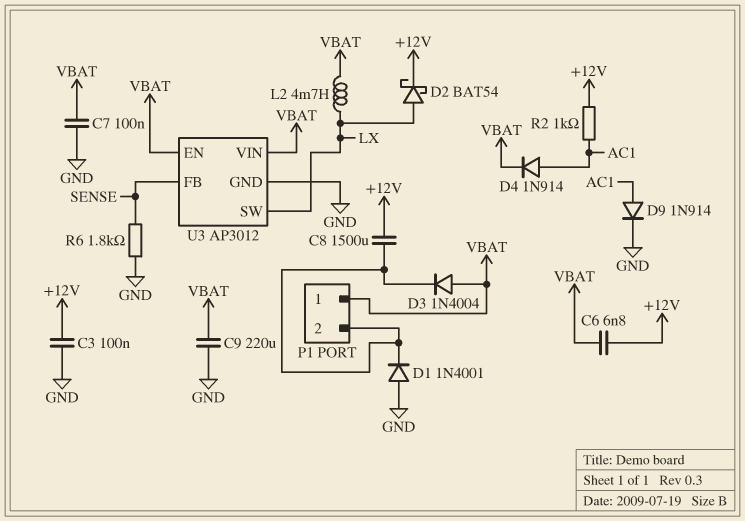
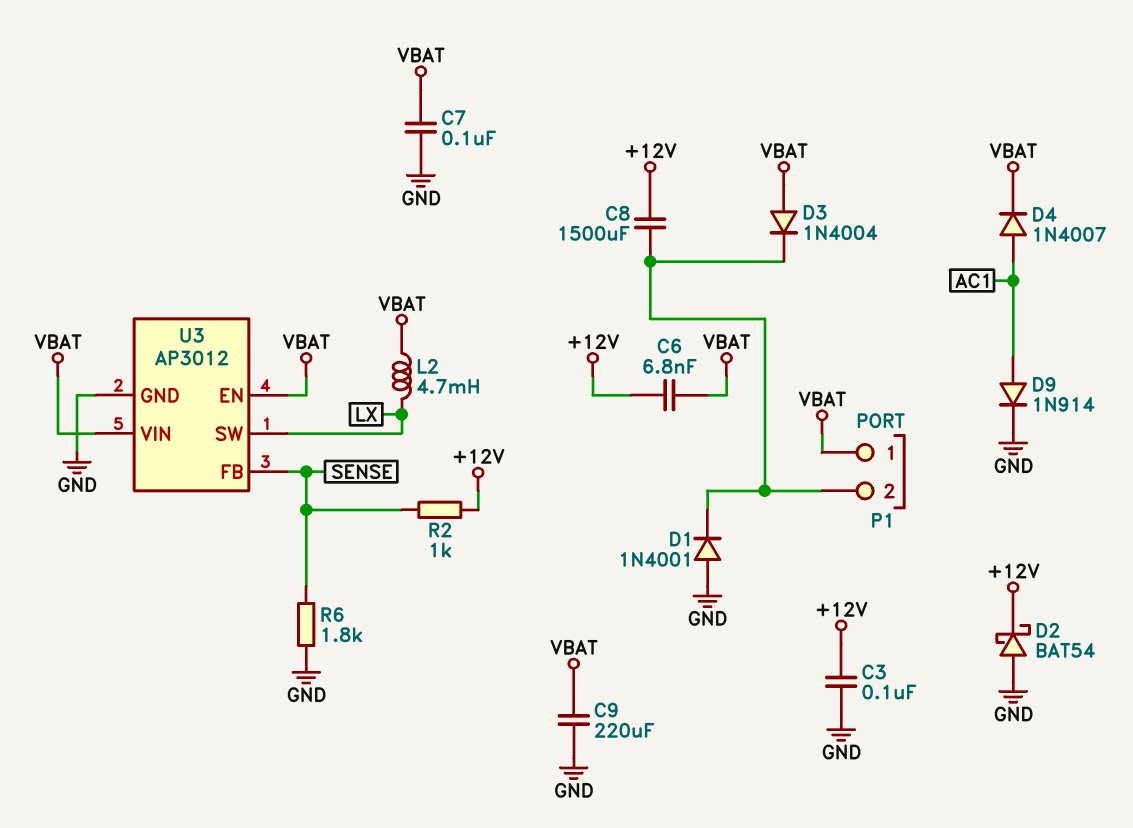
D2: schottky BAT54 (A LX, K +12V) -> schottky BAT54 (A GND, K +12V)
D4: diode 1N914 (A AC1, K VBAT) -> diode 1N4007 (A AC1, K VBAT)
R2: 1k (+12V, AC1) -> 1k (+12V, SENSE)

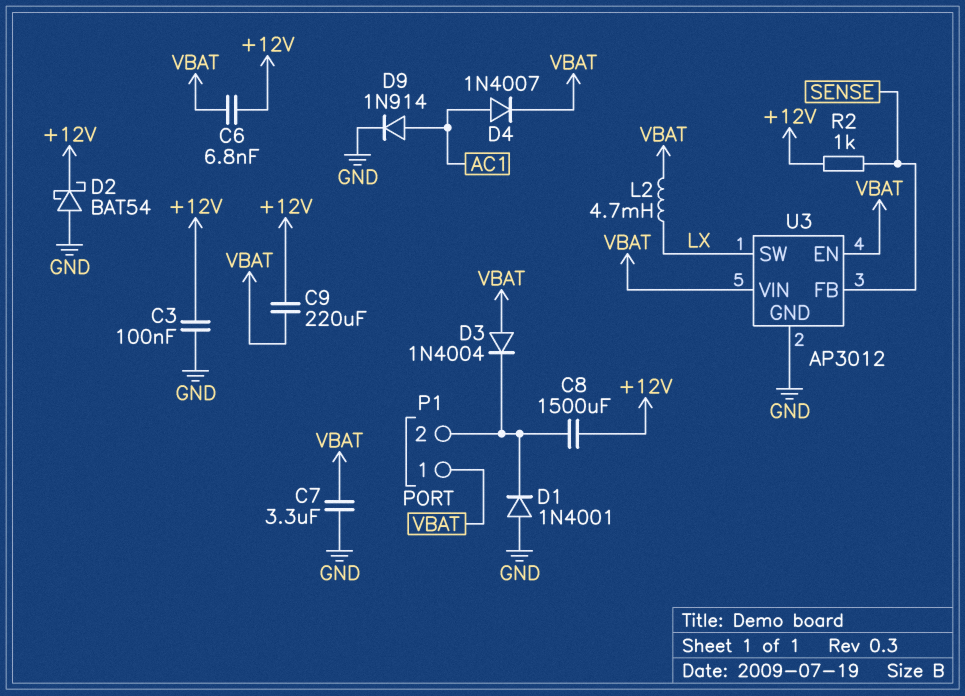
C7: 100nF (GND, VBAT) -> 3.3uF (GND, VBAT)
C9: 220uF (GND, VBAT) -> 220uF (+12V, VBAT)
R6: 1.8k (GND, SENSE) -> none

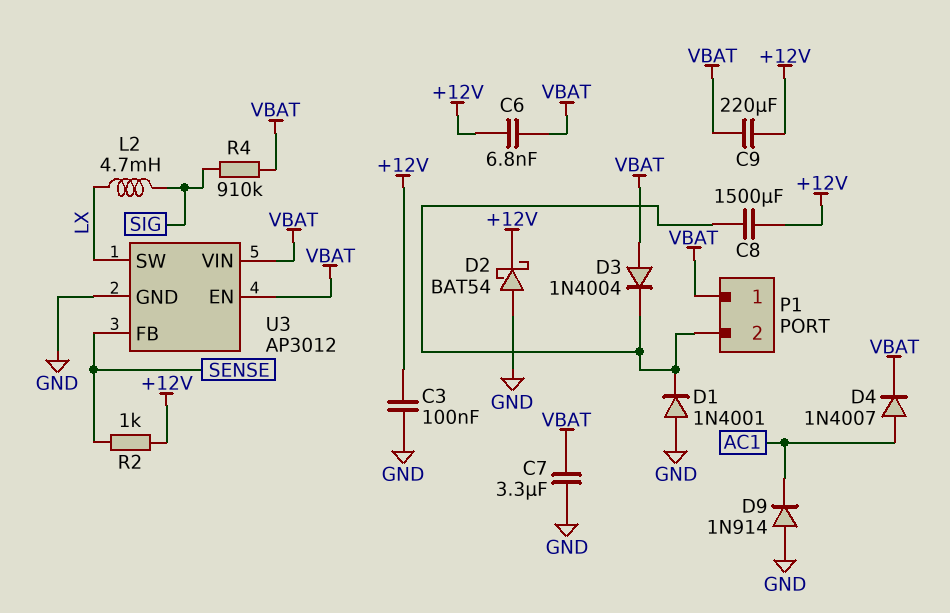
D9: diode 1N914 (A AC1, K GND) -> diode 1N914 (A GND, K AC1)
L2: 4.7mH (LX, VBAT) -> 4.7mH (LX, SIG)
R4: none -> 910k (SIG, VBAT)

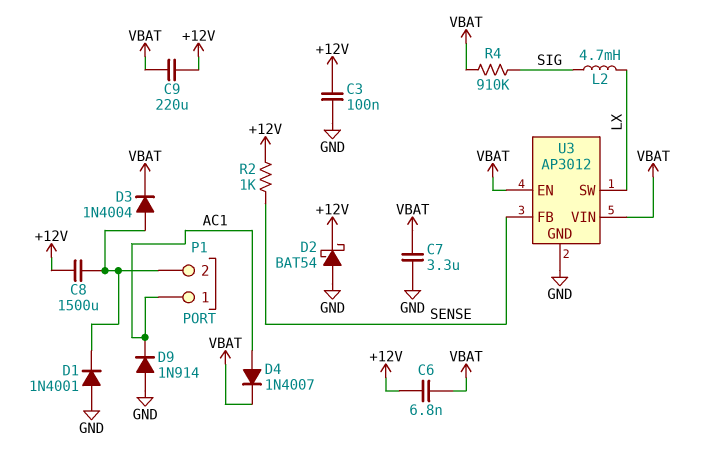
D3: diode 1N4004 (A VBAT, K P1/2) -> diode 1N4004 (A P1/2, K VBAT)
P1 pin 1: VBAT -> AC1

